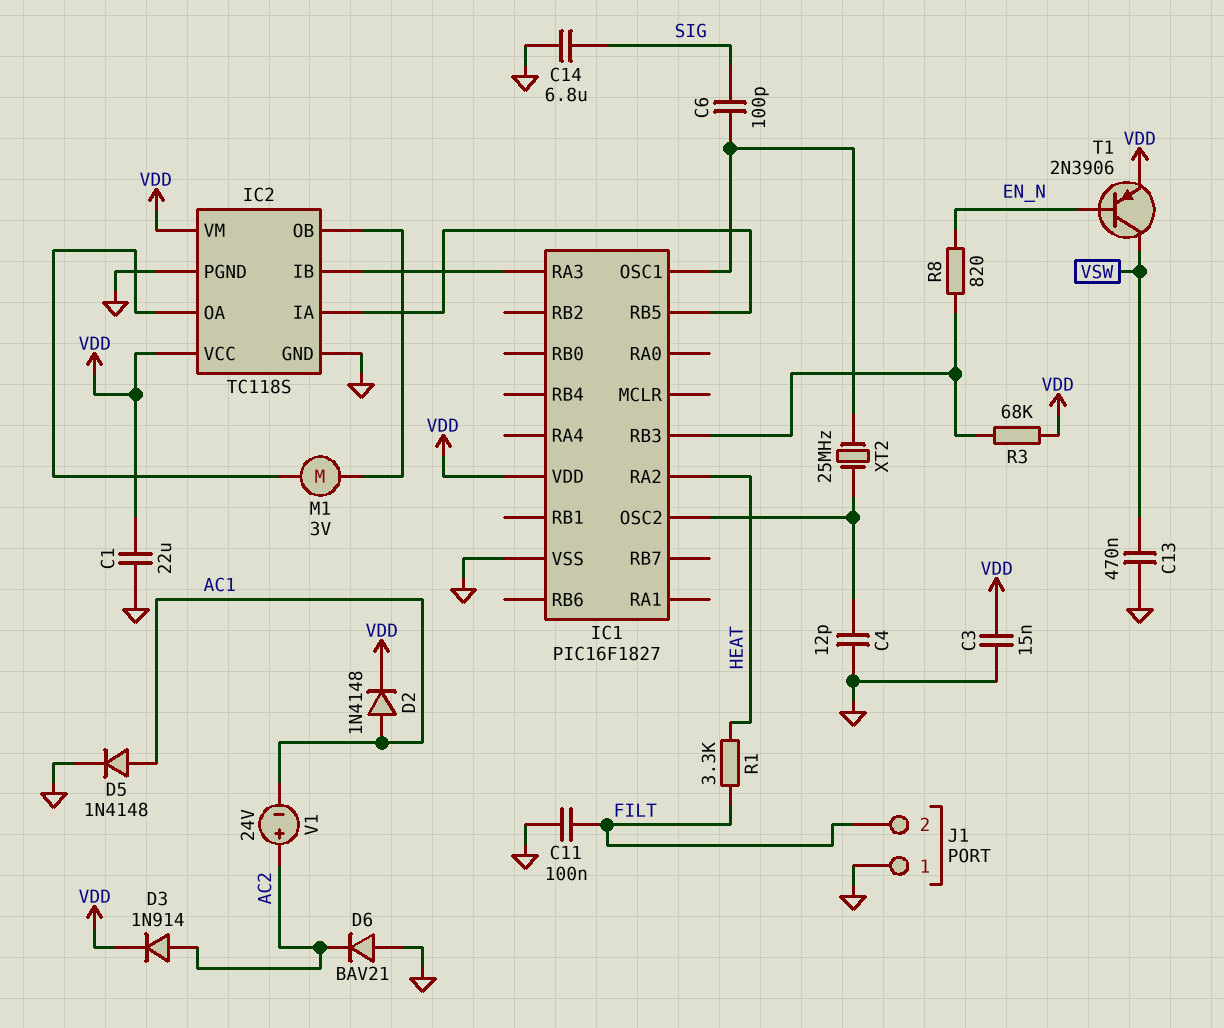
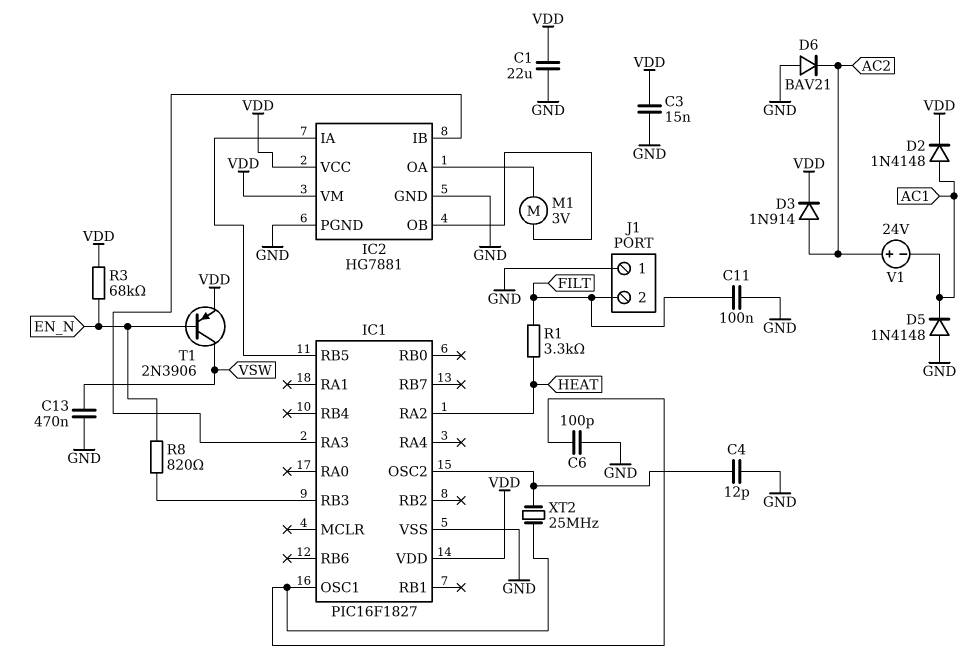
C6: 100pF (IC1/OSC1, SIG) -> 100pF (GND, IC1/OSC1)
C14: 6.8uF (GND, SIG) -> none
D5: diode 1N4148 (A AC1, K GND) -> diode 1N4148 (A GND, K AC1)
IC2: TC118S -> HG7881
R3: 68k (IC1/RB3, VDD) -> 68k (EN_N, VDD)

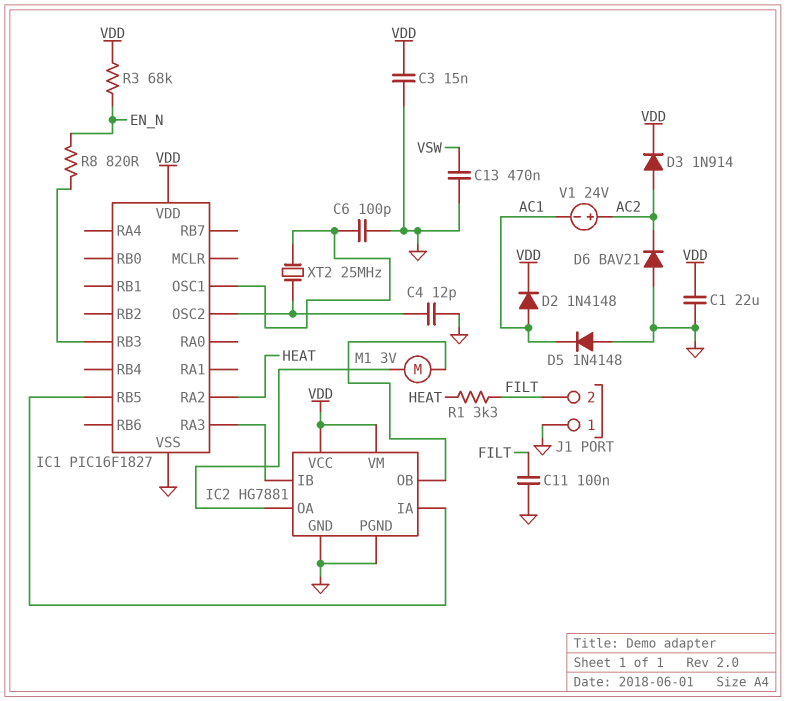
T1: PNP 2N3906 (B EN_N, C VSW, E VDD) -> none

